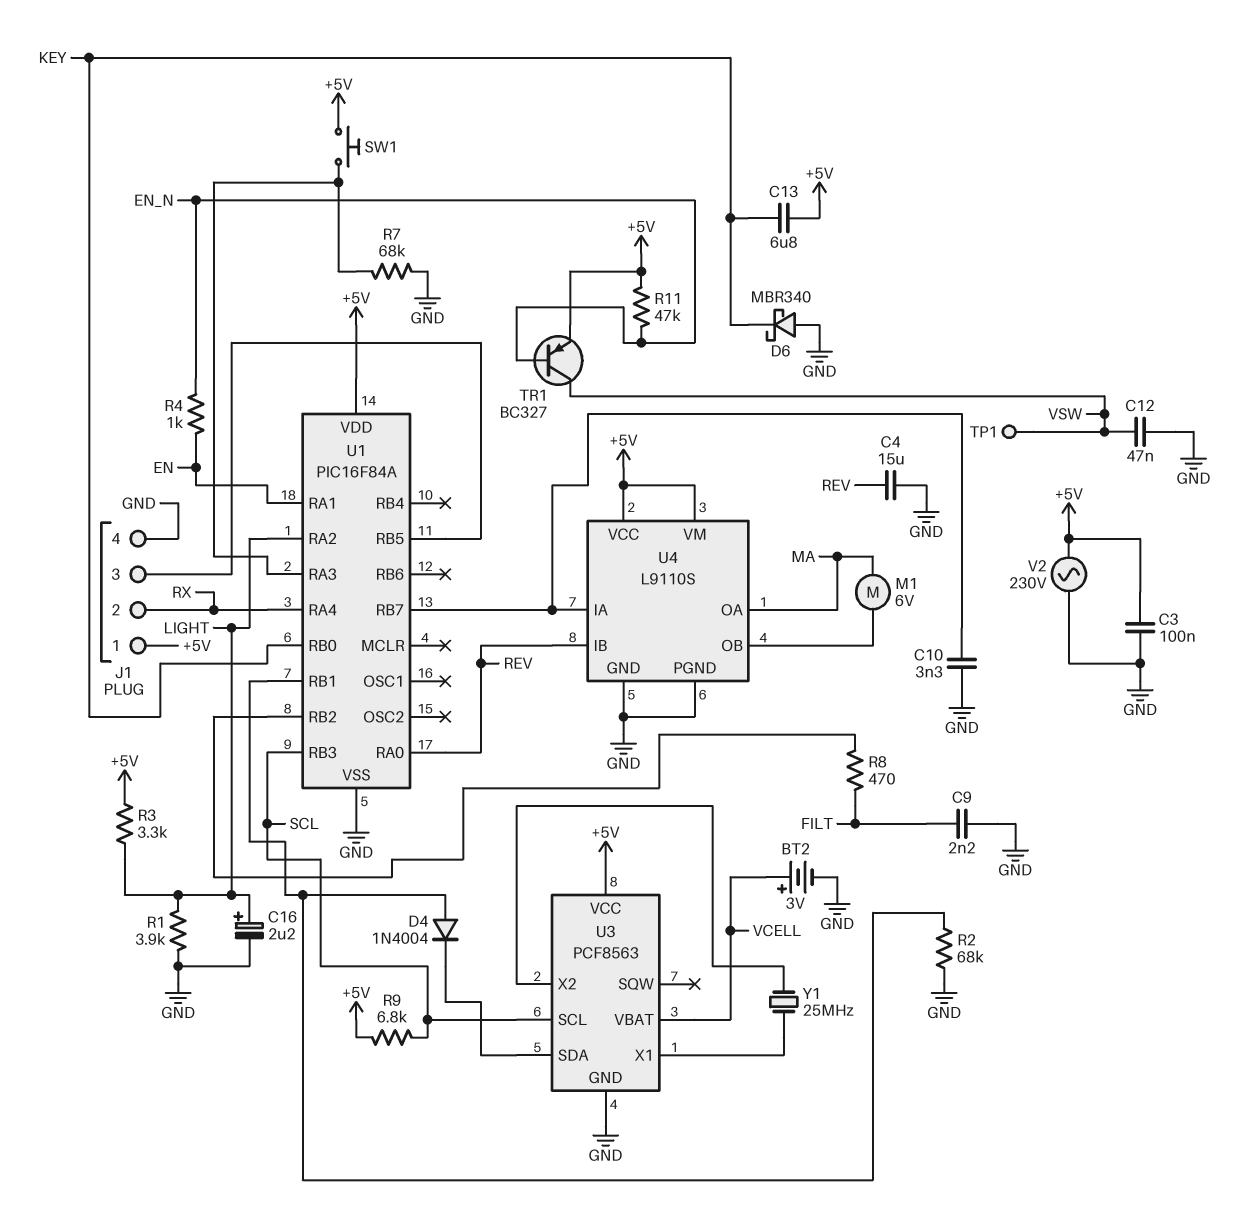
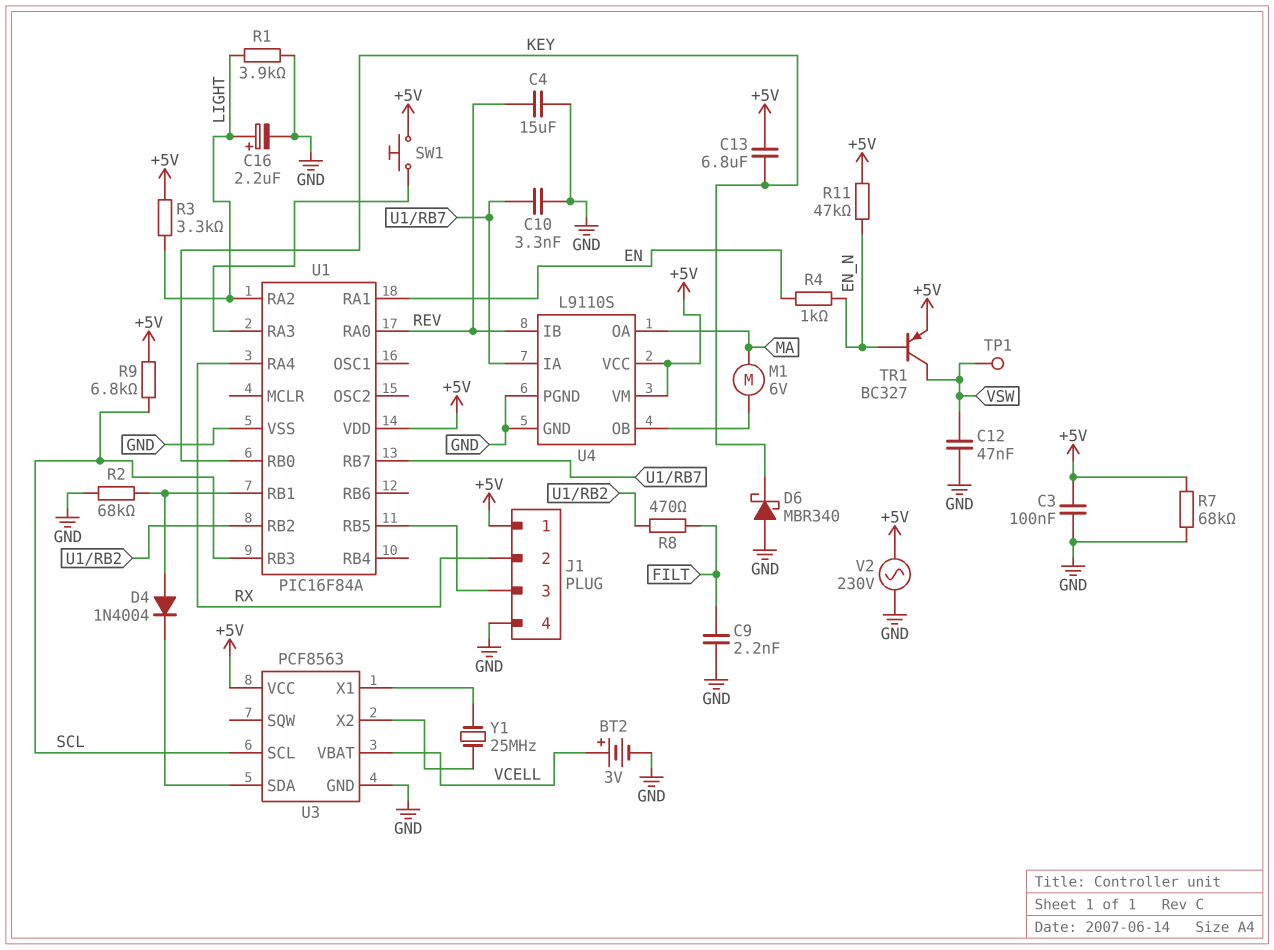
R7: 68k (GND, U1/RA3) -> 68k (+5V, GND)

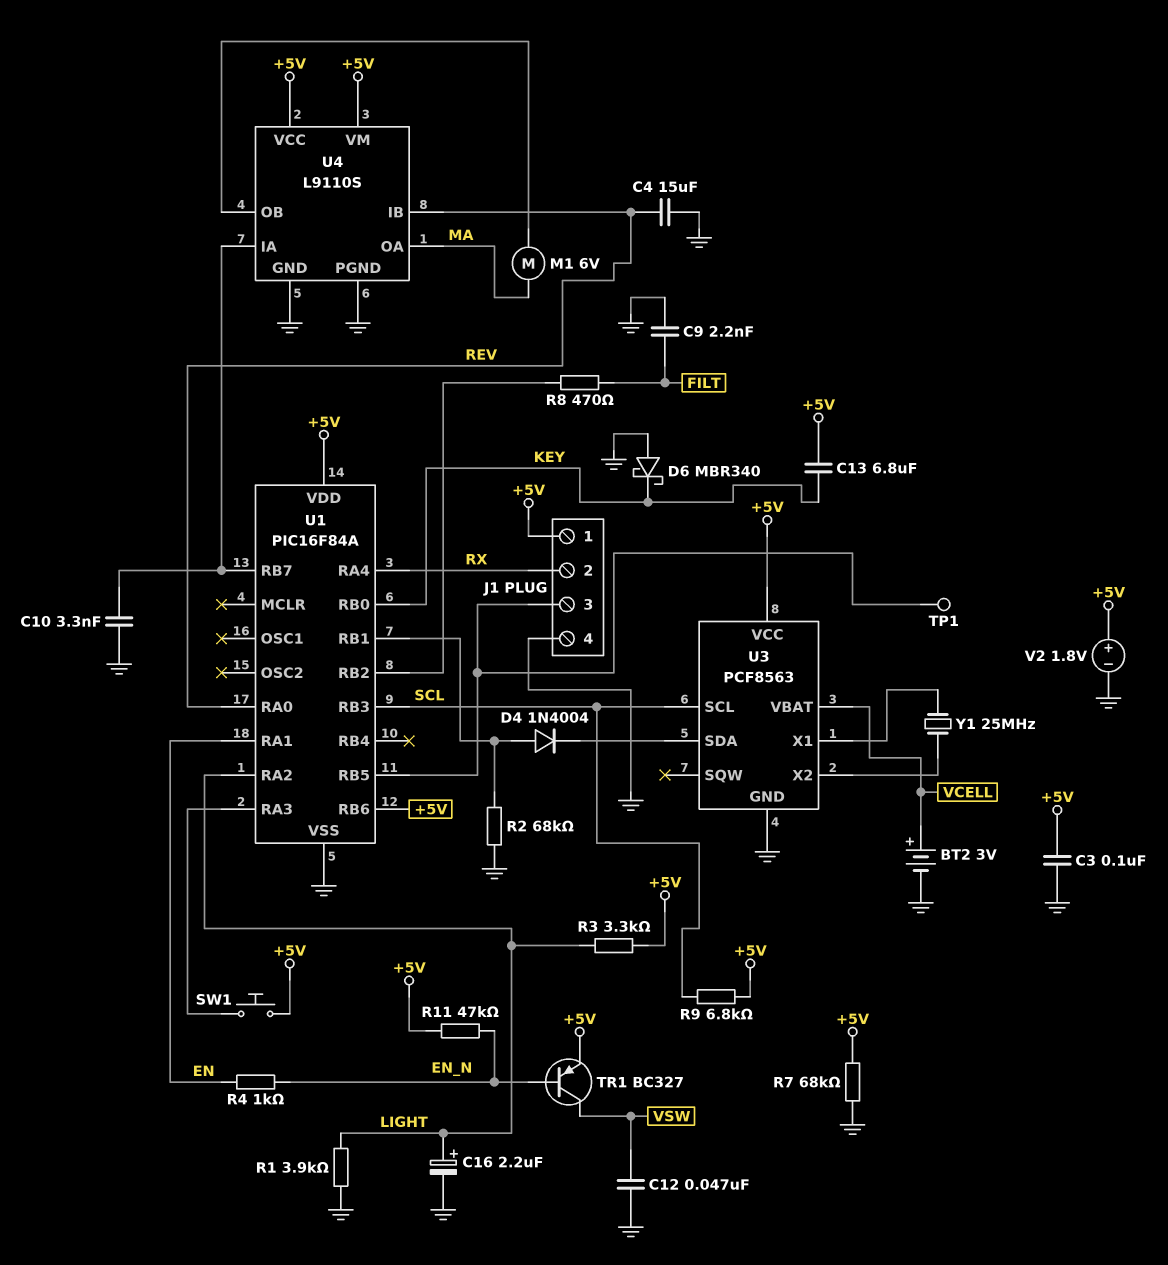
TP1: test point (VSW) -> test point (J1/3)
U1 pin RB6: none -> +5V
V2: AC 230V (+5V, GND) -> 1.8V (plus +5V, minus GND)

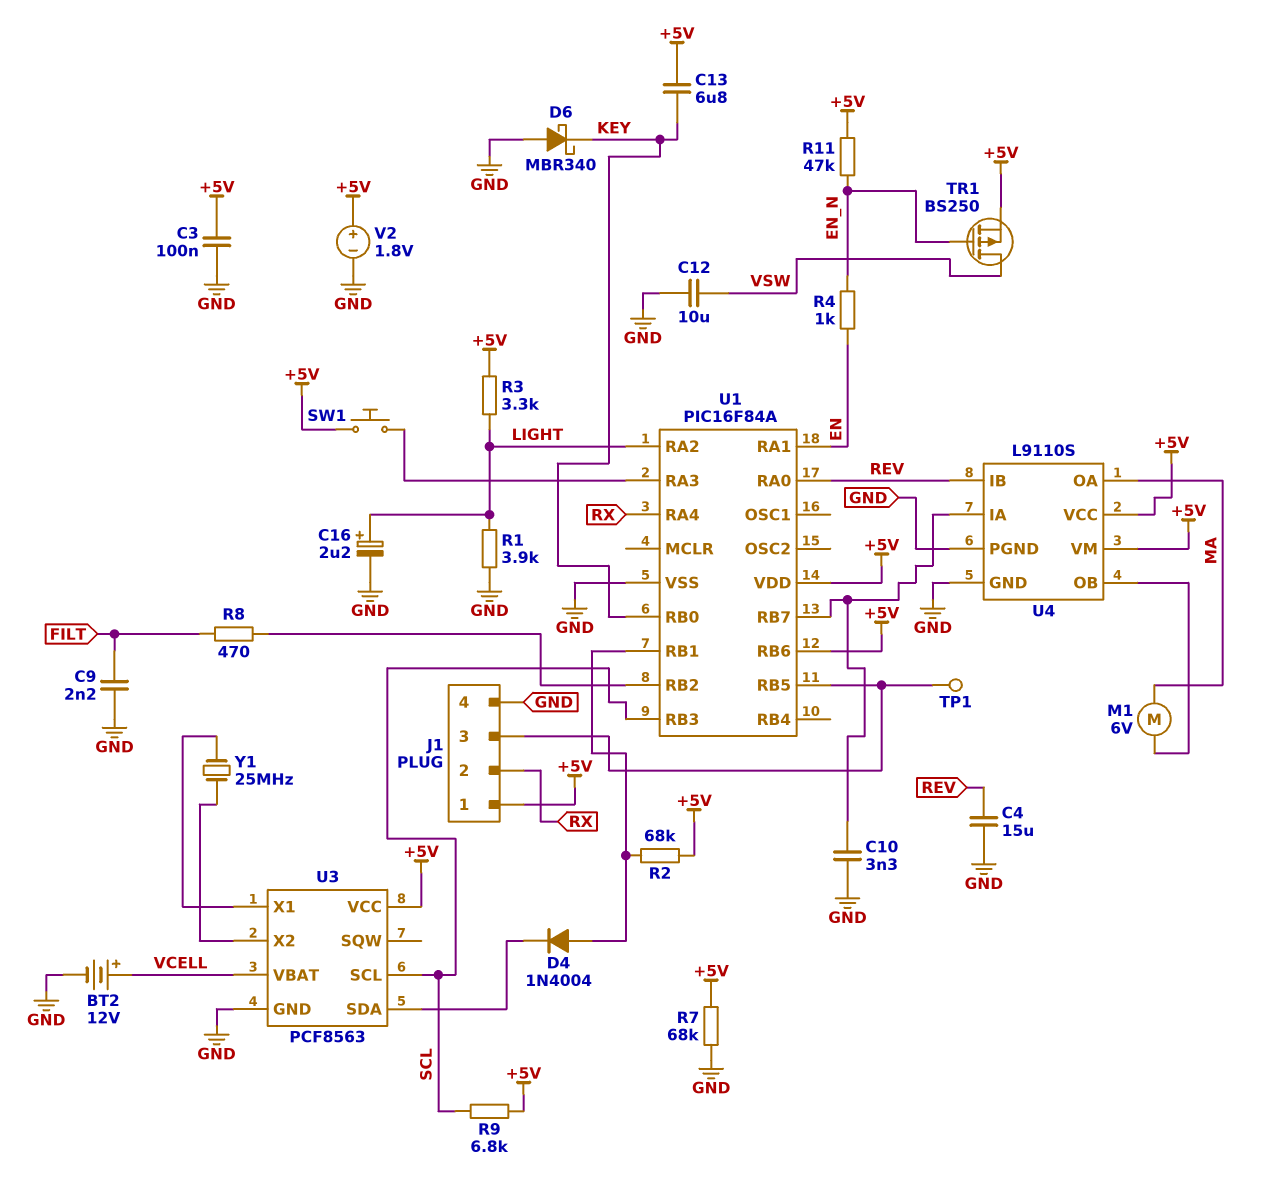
BT2: 3V (plus VCELL, minus GND) -> 12V (plus VCELL, minus GND)
C12: 47nF (GND, VSW) -> 10uF (GND, VSW)
R2: 68k (GND, U1/RB1) -> 68k (+5V, U1/RB1)
TR1: PNP BC327 (B EN_N, C VSW, E +5V) -> PMOS BS250 (G EN_N, D VSW, S +5V)

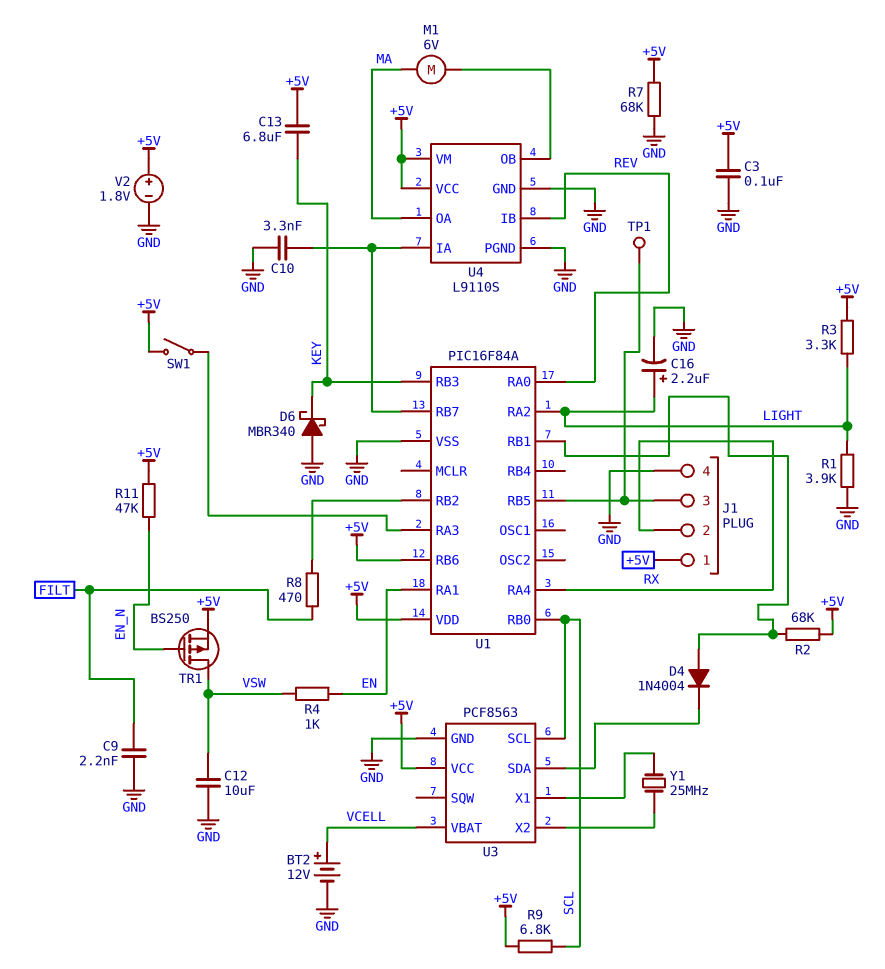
C4: 15uF (GND, REV) -> none
R4: 1k (EN, EN_N) -> 1k (EN, VSW)
SW1: button (+5V, U1/RA3) -> switch (+5V, U1/RA3)
U1 pin RB0: KEY -> SCL
U1 pin RB3: SCL -> KEY

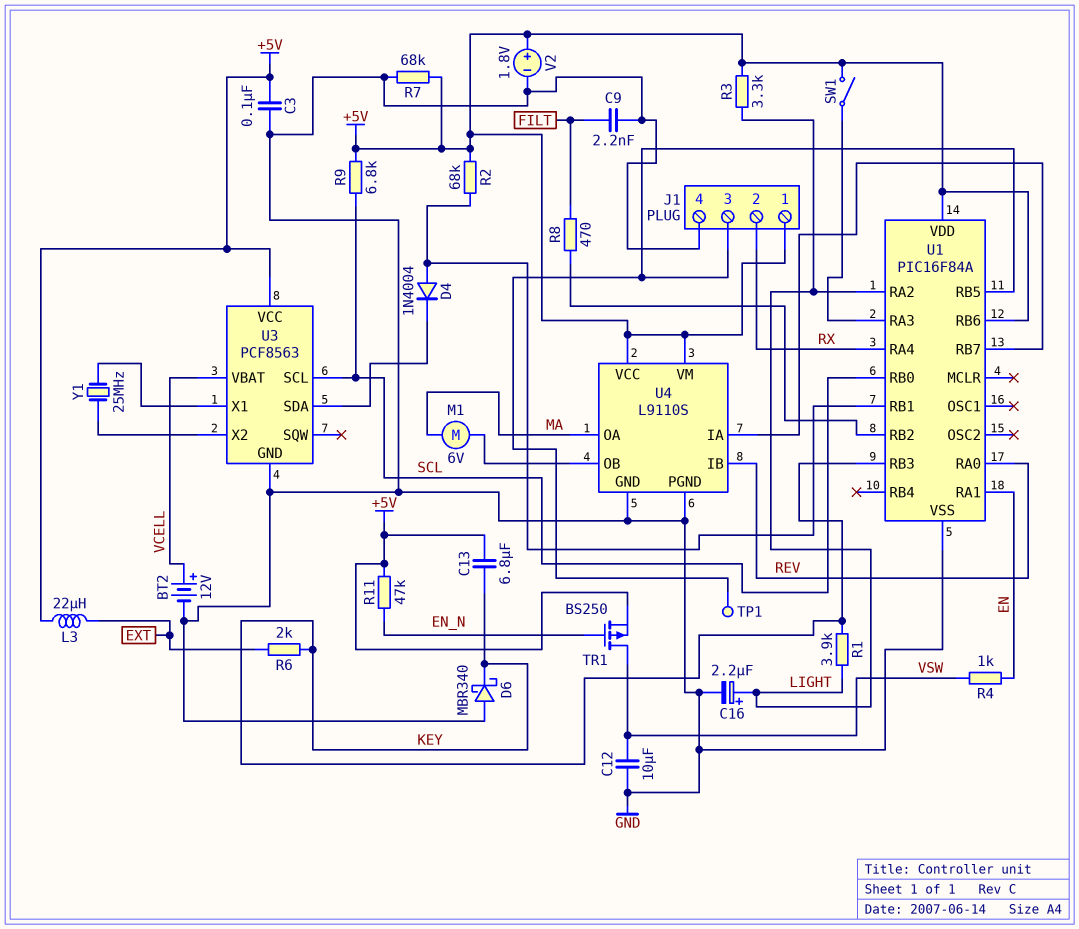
C10: 3.3nF (GND, U1/RB7) -> none
L3: none -> 22uH (+5V, EXT)
R1: 3.9k (GND, LIGHT) -> 3.9k (KEY, LIGHT)
R6: none -> 2k (EXT, KEY)

